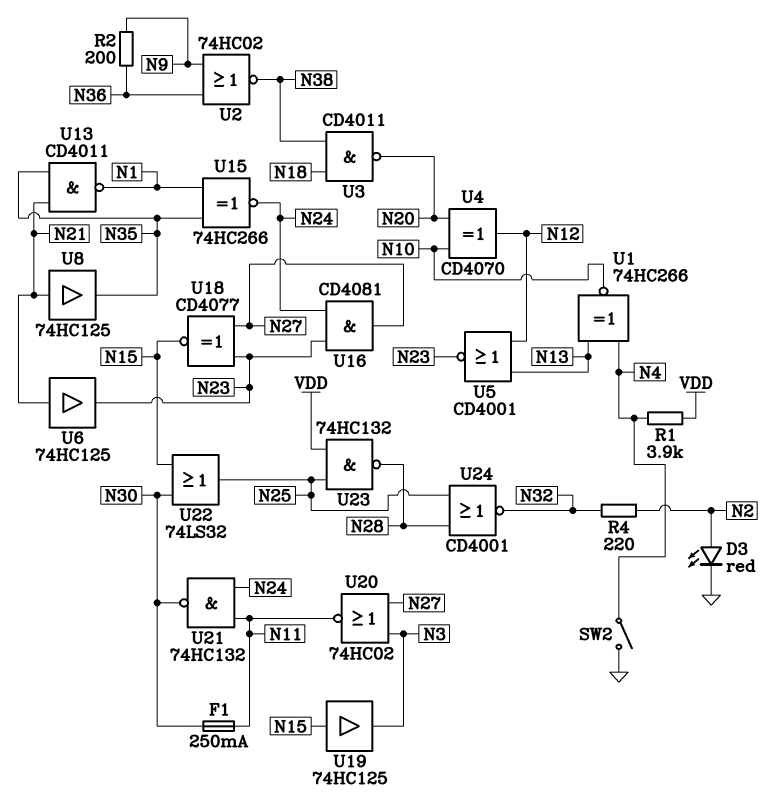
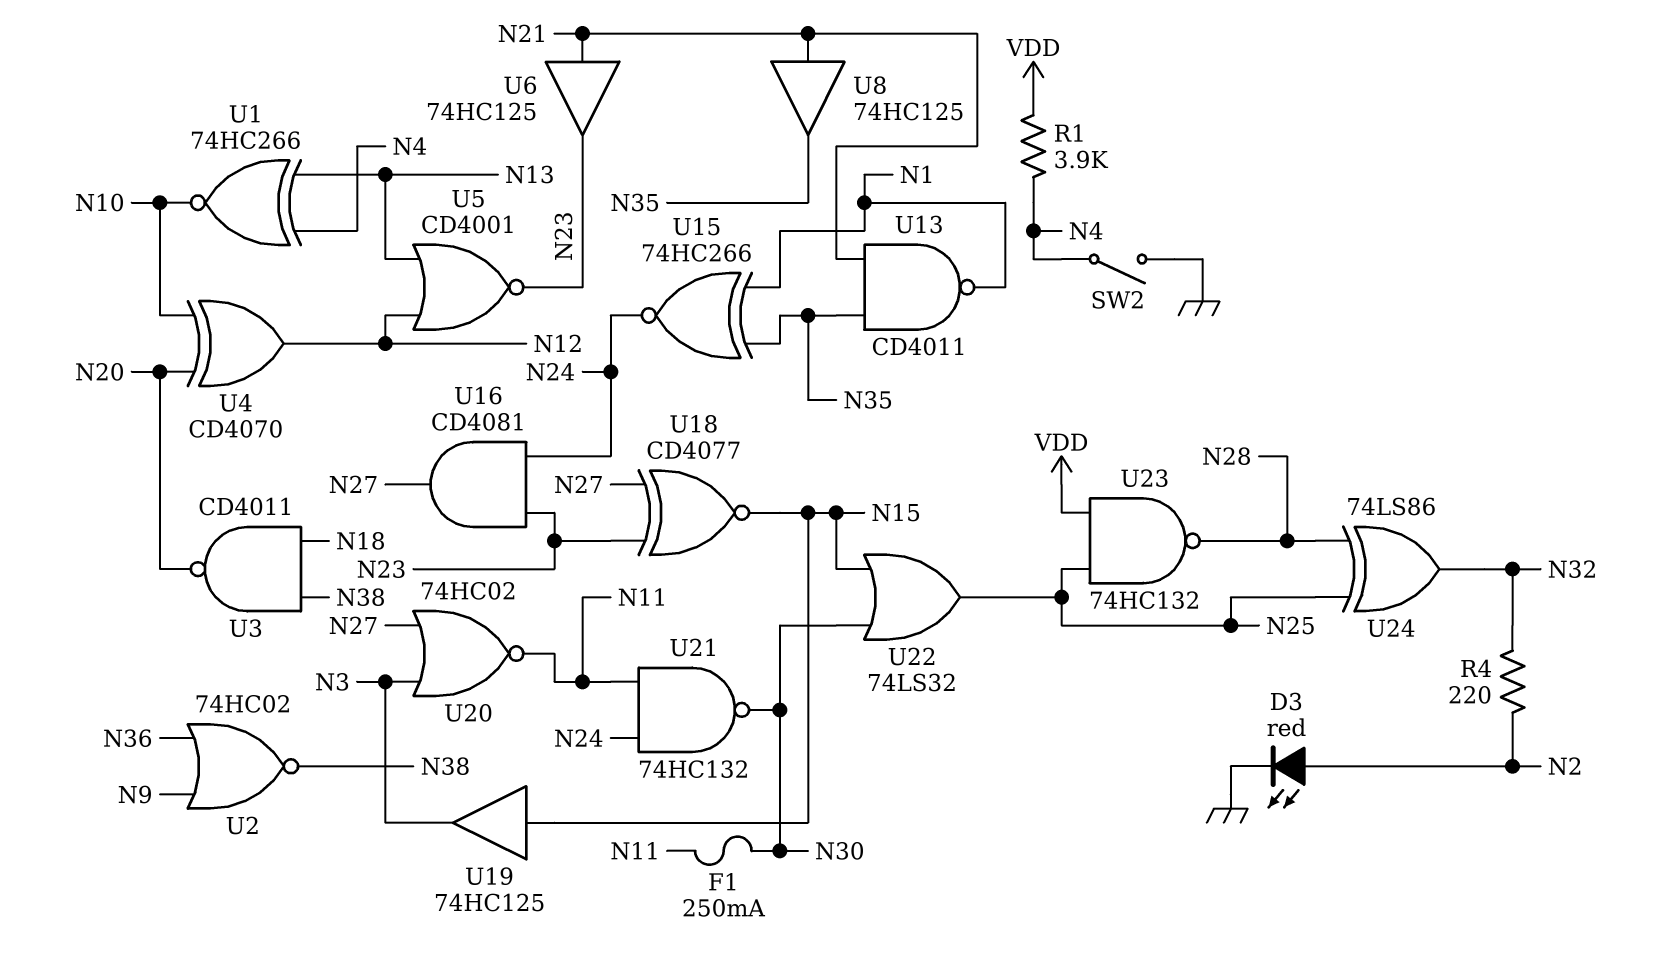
R2: 200 (N9, N36) -> none
U24: NOR CD4001 (in N25, in N28, out N32) -> XOR 74LS86 (in N25, in N28, out N32)

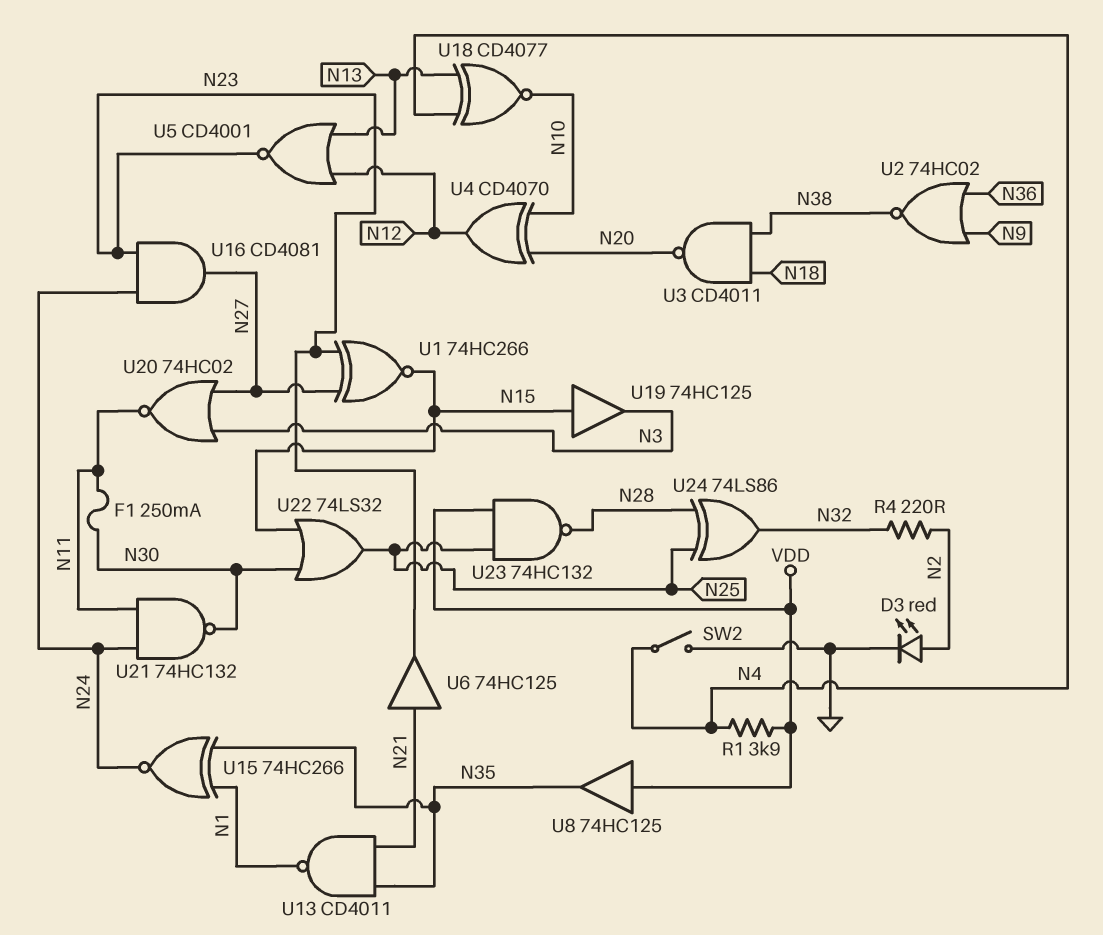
U1: XNOR 74HC266 (in N4, in N13, out N10) -> XNOR 74HC266 (in N23, in N27, out N15)
U8: buffer 74HC125 (in N21, out N35) -> buffer 74HC125 (in VDD, out N35)
U18: XNOR CD4077 (in N23, in N27, out N15) -> XNOR CD4077 (in N4, in N13, out N10)

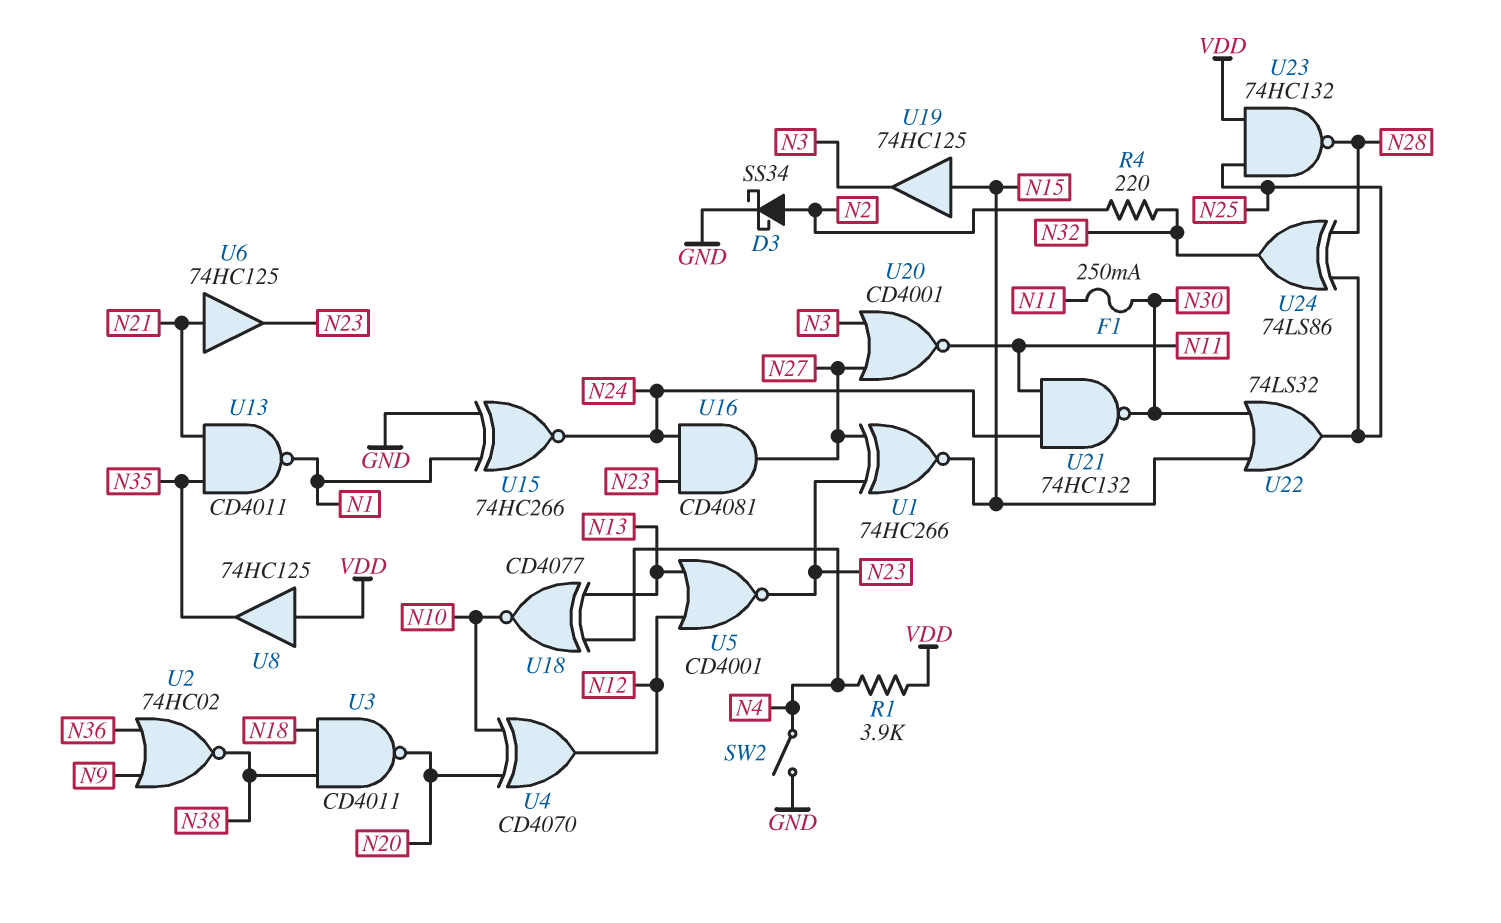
D3: LED red (A N2, K GND) -> schottky SS34 (A N2, K GND)
U15: XNOR 74HC266 (in N1, in N35, out N24) -> XNOR 74HC266 (in GND, in N1, out N24)
U20: NOR 74HC02 (in N3, in N27, out N11) -> NOR CD4001 (in N3, in N27, out N11)

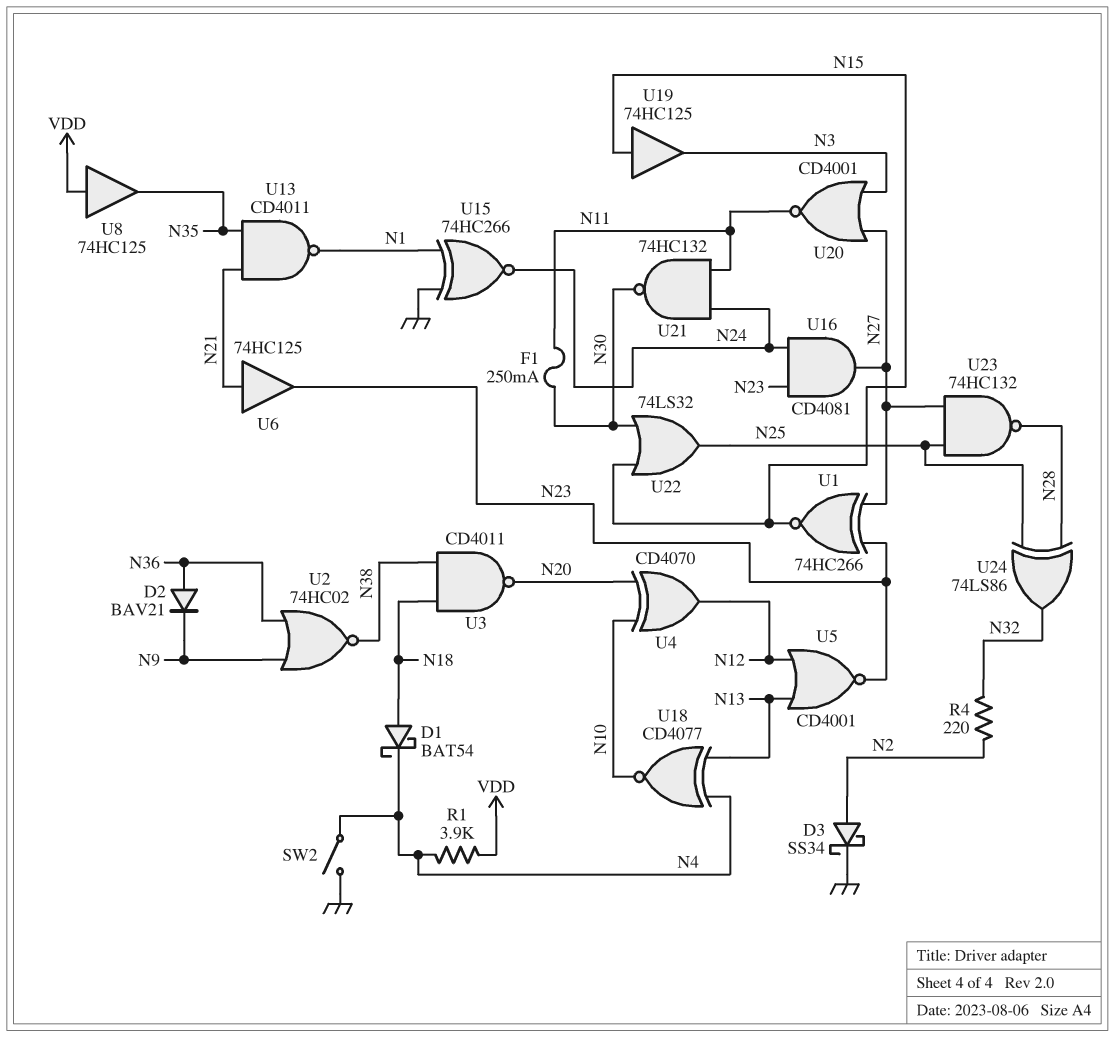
D1: none -> schottky BAT54 (A N18, K N4)
D2: none -> diode BAV21 (A N36, K N9)
U23: NAND 74HC132 (in N25, in VDD, out N28) -> NAND 74HC132 (in N25, in N27, out N28)

